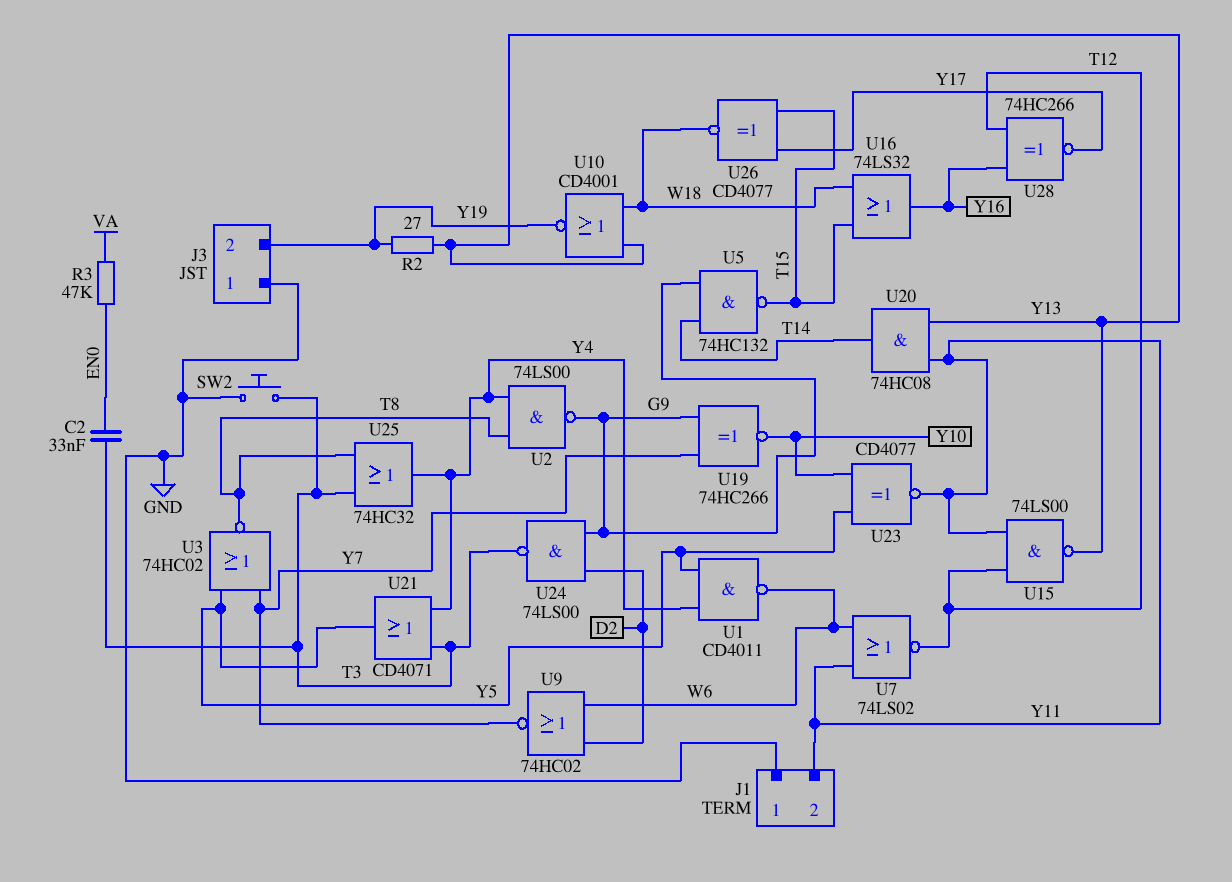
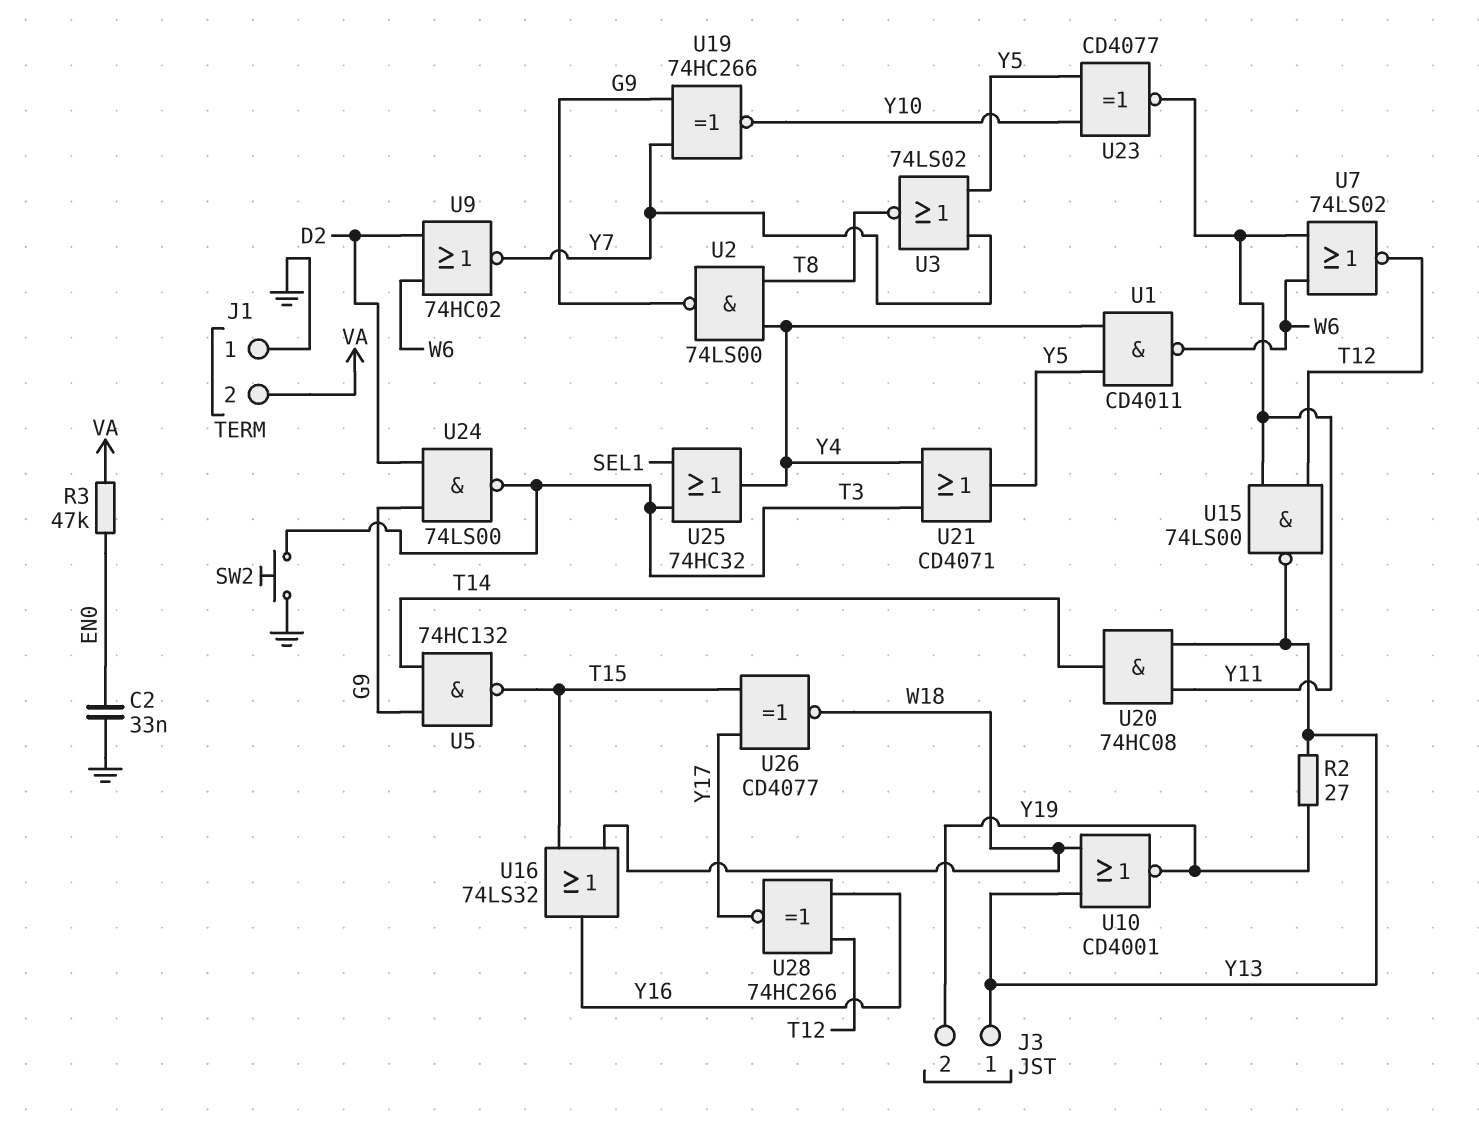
C2: 33nF (EN0, T3) -> 33nF (EN0, GND)
J1 pin 2: Y11 -> VA
J3 pin 1: GND -> Y13
U3: NOR 74HC02 (in Y5, in Y7, out T8) -> NOR 74LS02 (in Y5, in Y7, out T8)
U25: OR 74HC32 (in T3, in T8, out Y4) -> OR 74HC32 (in SEL1, in T3, out Y4)

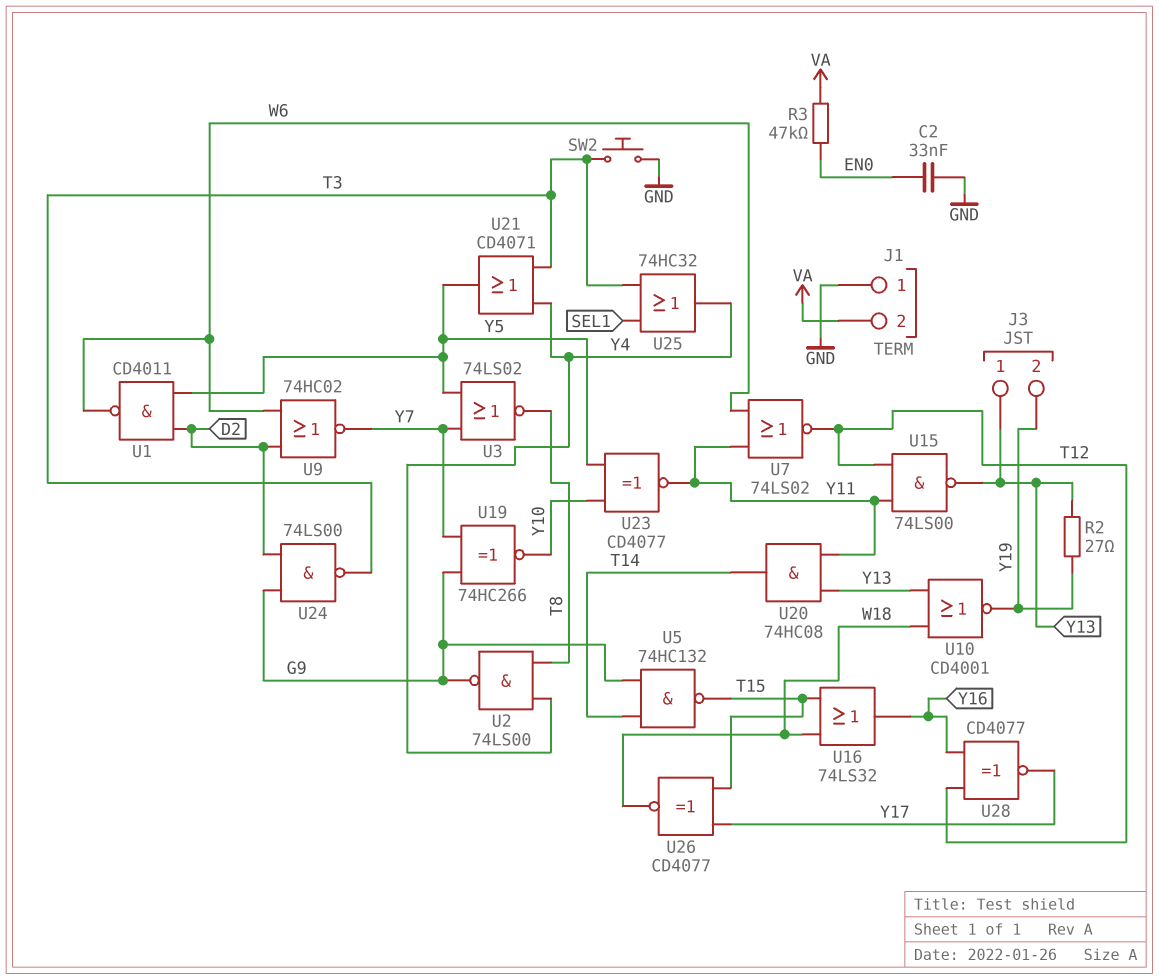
U1: NAND CD4011 (in Y4, in Y5, out W6) -> NAND CD4011 (in D2, in Y5, out W6)
U28: XNOR 74HC266 (in T12, in Y16, out Y17) -> XNOR CD4077 (in T12, in Y16, out Y17)

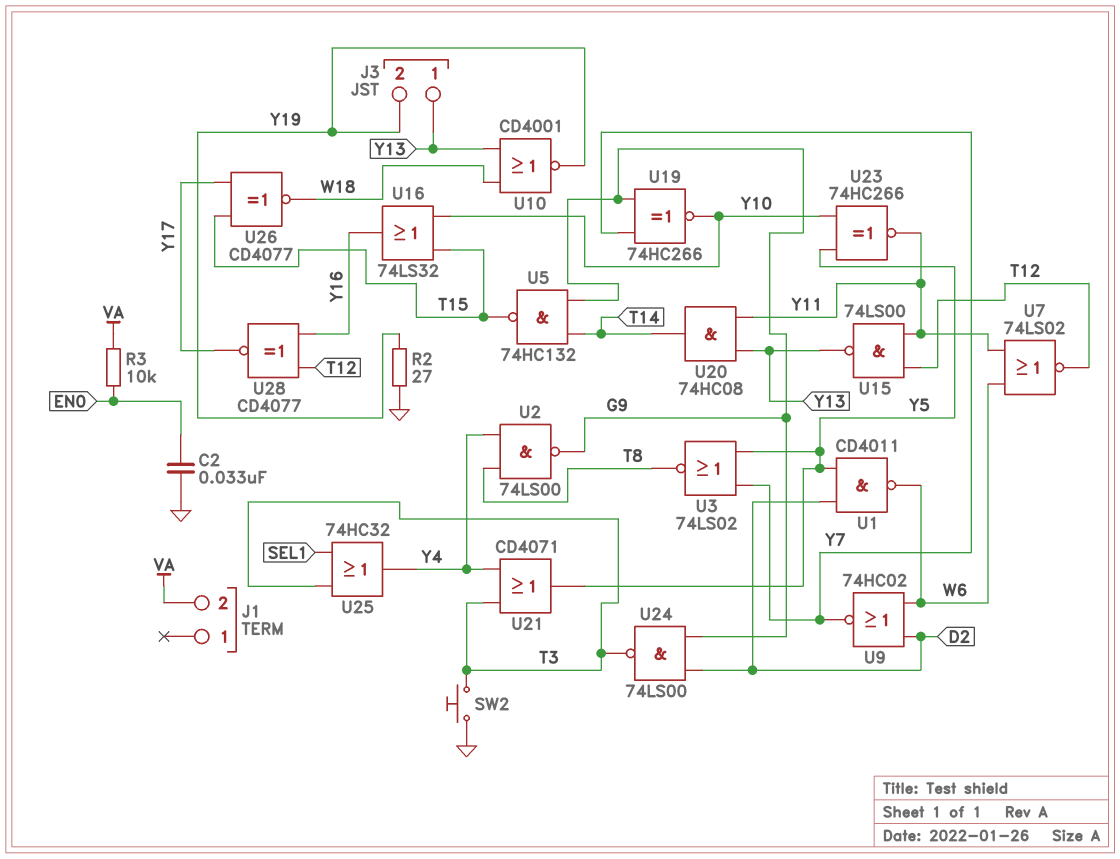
J1 pin 1: GND -> none
R2: 27 (Y13, Y19) -> 27 (GND, Y19)
R3: 47k (EN0, VA) -> 10k (EN0, VA)
U16: OR 74LS32 (in T15, in W18, out Y16) -> OR 74LS32 (in T15, in Y10, out Y16)
U23: XNOR CD4077 (in Y5, in Y10, out Y11) -> XNOR 74HC266 (in Y5, in Y10, out Y11)

